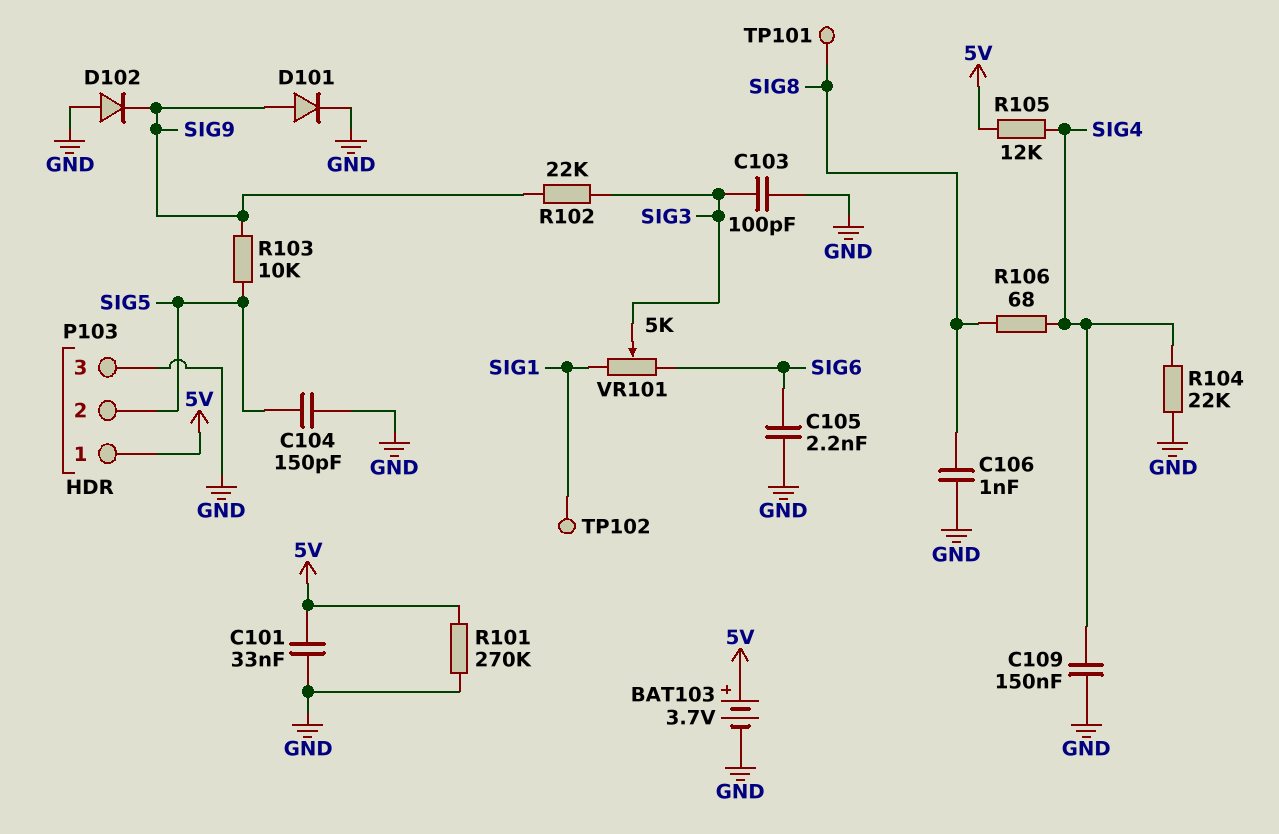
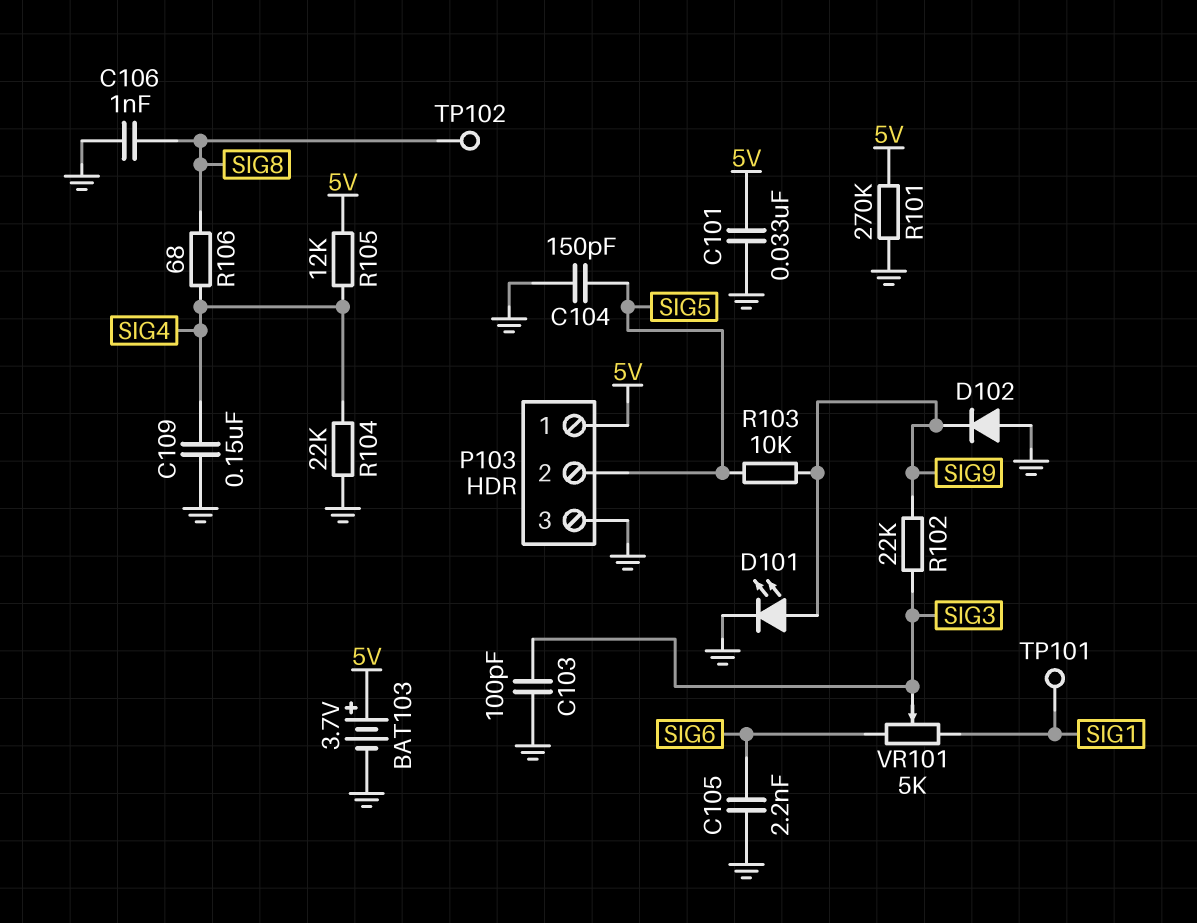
D101: diode (A SIG9, K GND) -> LED (A SIG9, K GND)
TP101: test point (SIG8) -> test point (SIG1)
TP102: test point (SIG1) -> test point (SIG8)

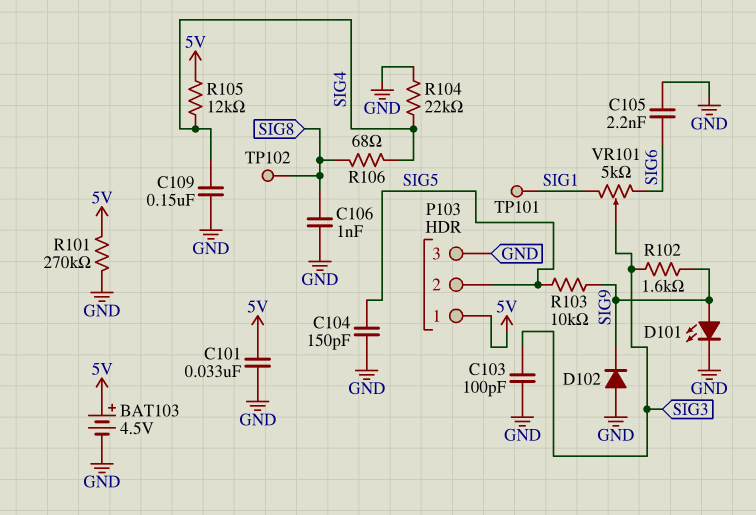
BAT103: 3.7V (plus 5V, minus GND) -> 4.5V (plus 5V, minus GND)
R102: 22k (SIG3, SIG9) -> 1.6k (SIG3, SIG9)

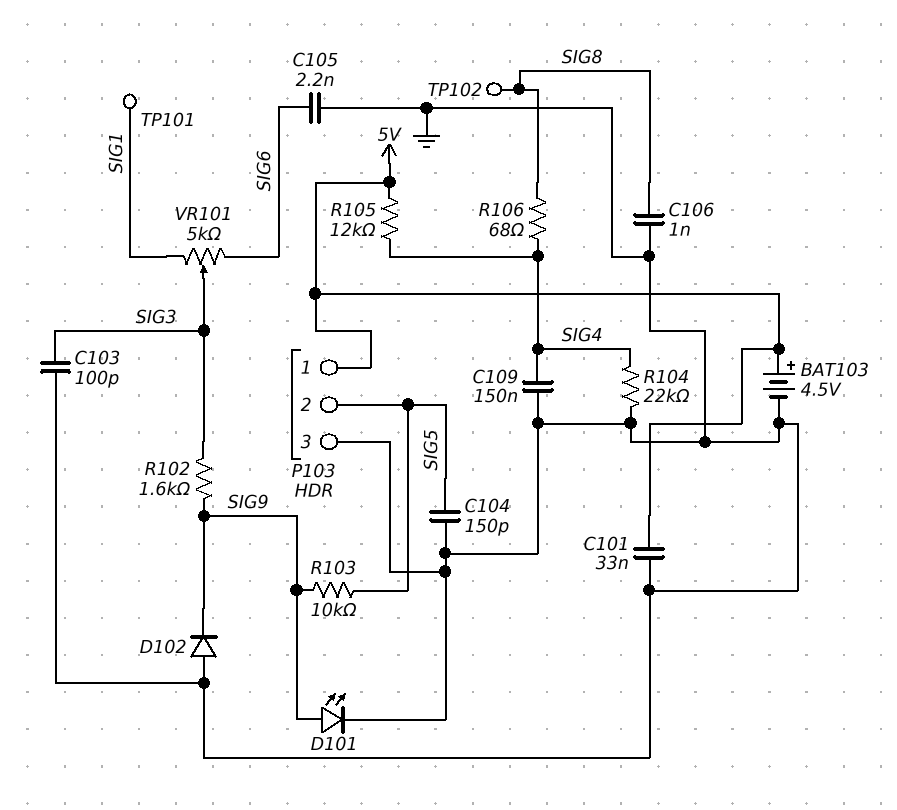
R101: 270k (5V, GND) -> none

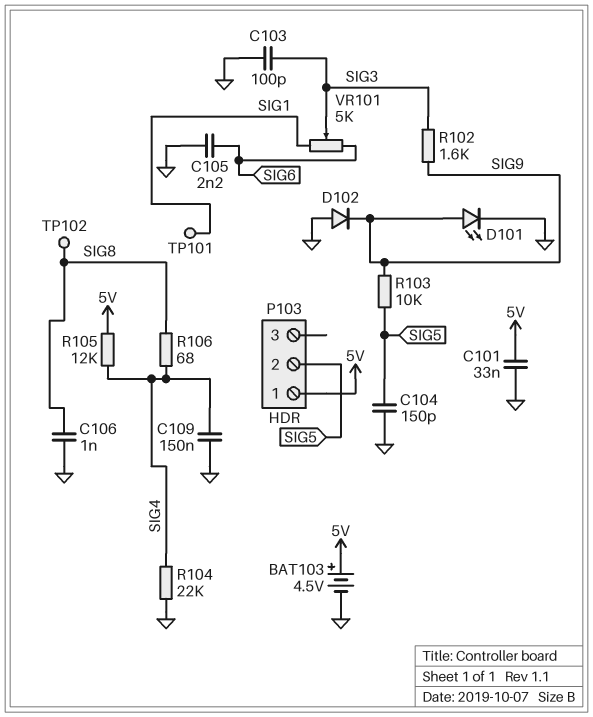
P103 pin 3: GND -> none

